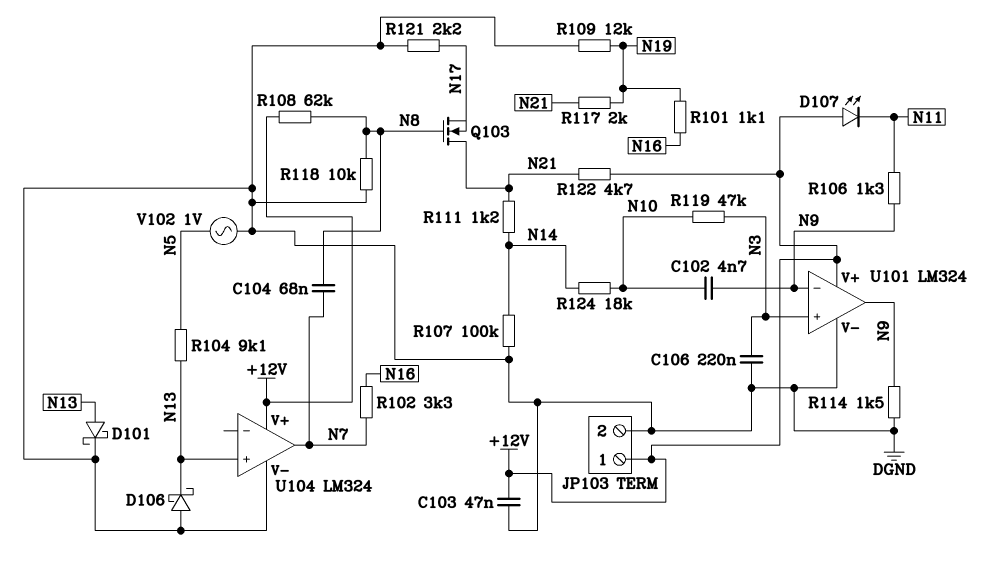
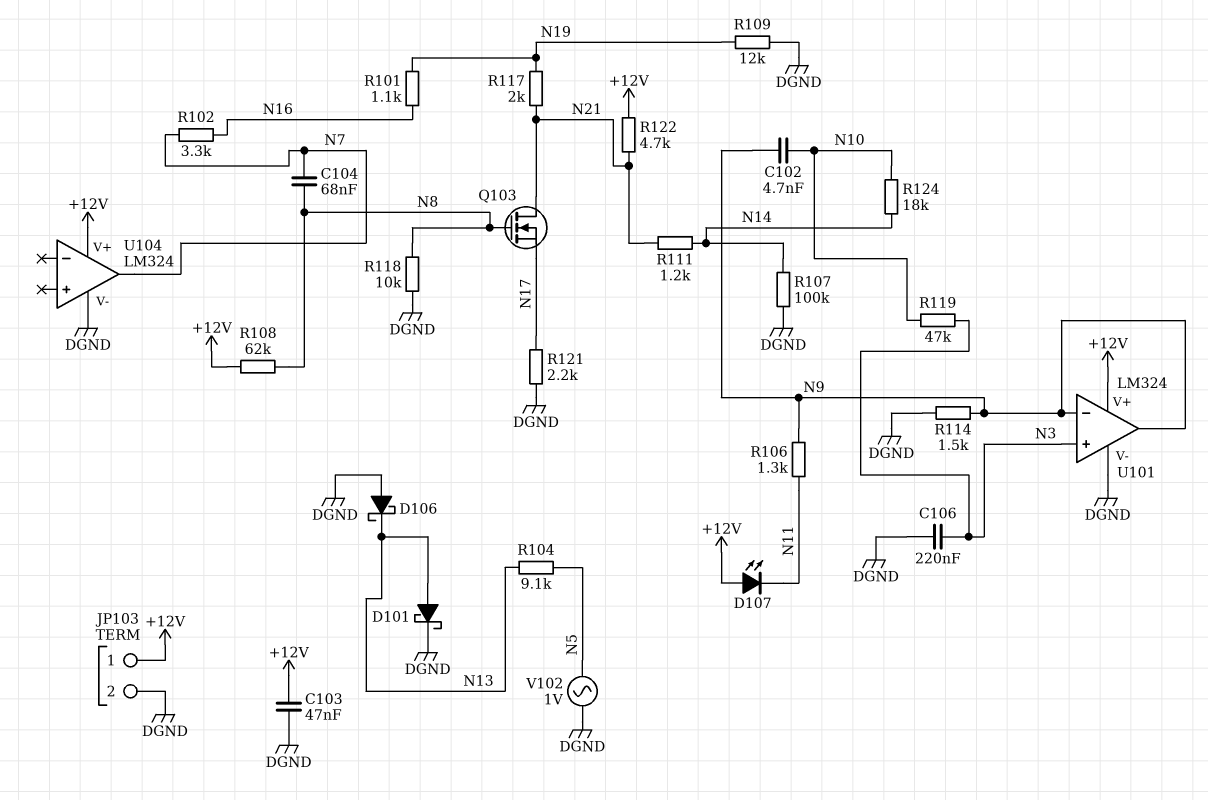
U104 pin in+: N13 -> none

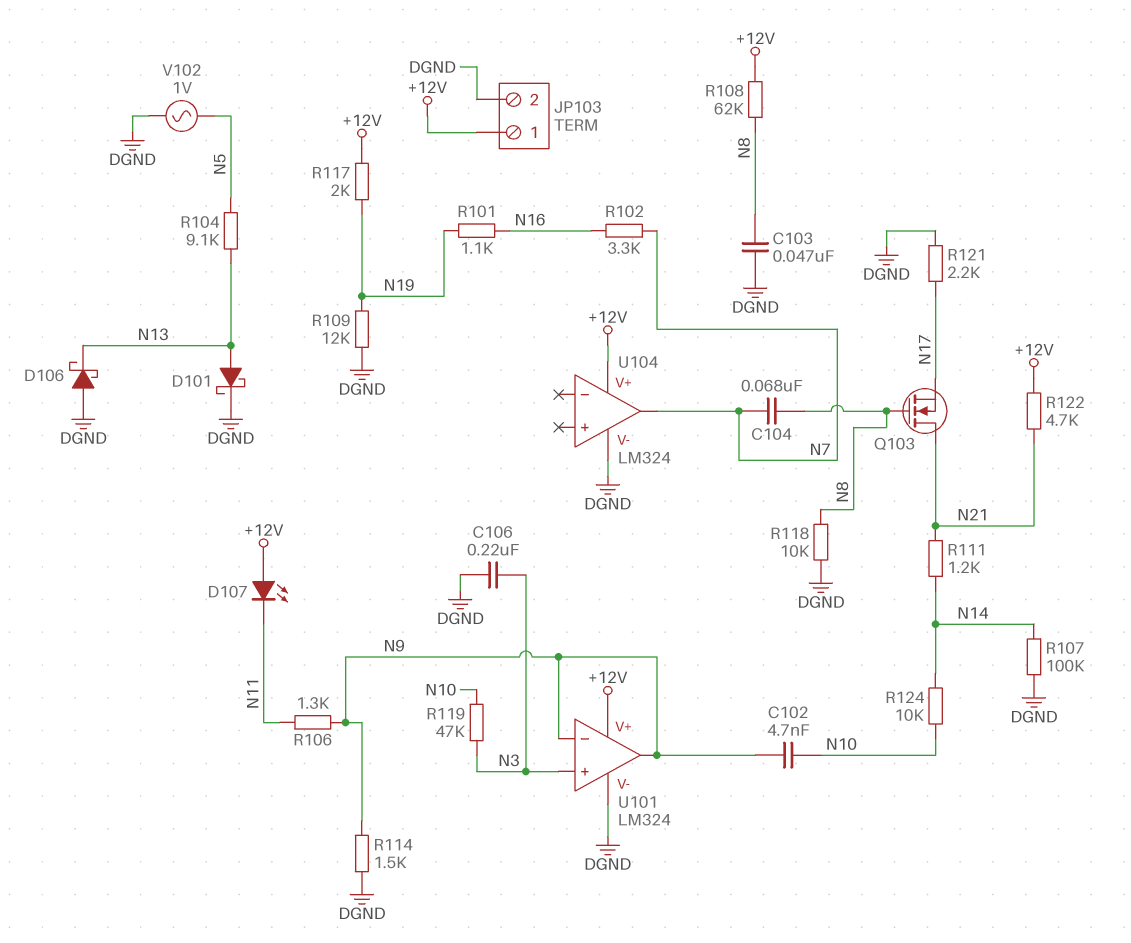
C103: 47nF (+12V, DGND) -> 47nF (DGND, N8)
R117: 2k (N19, N21) -> 2k (+12V, N19)
R124: 18k (N10, N14) -> 10k (N10, N14)

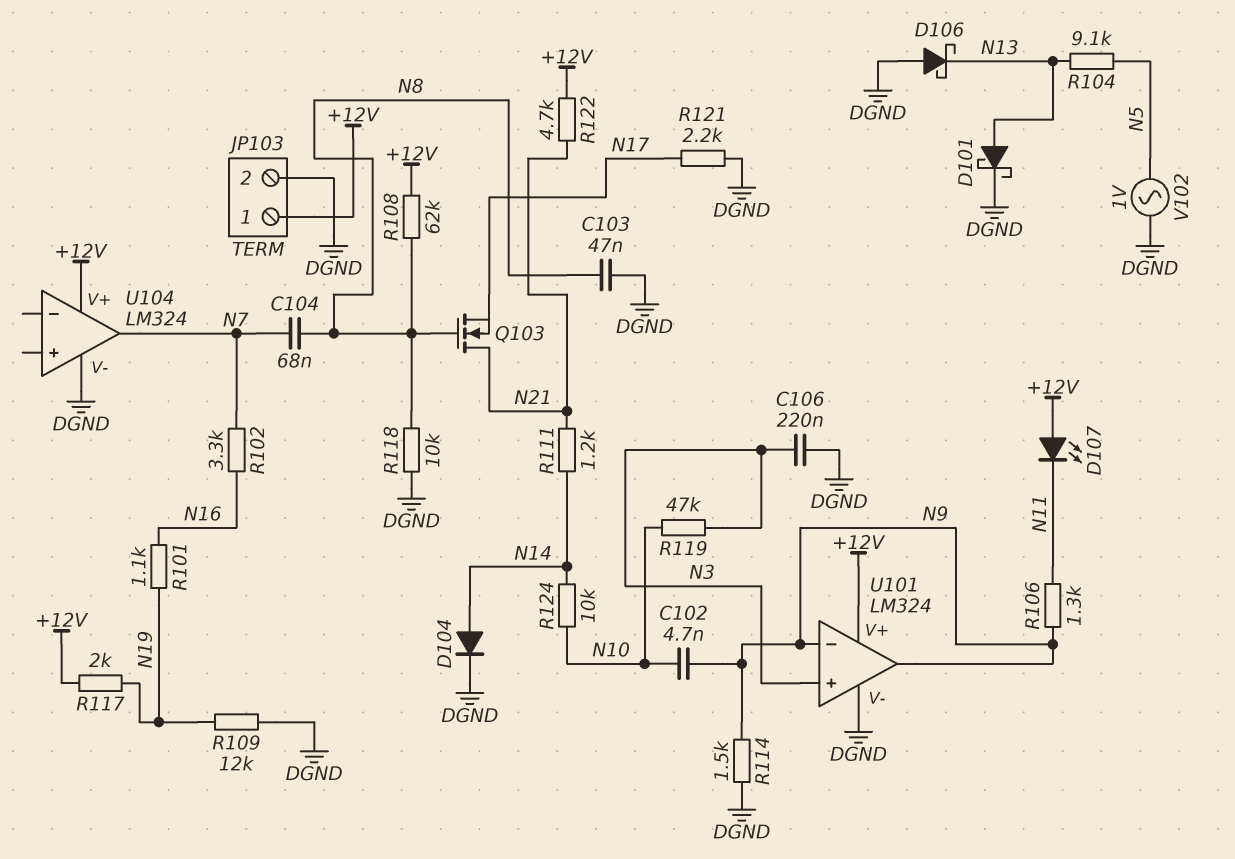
D104: none -> diode (A N14, K DGND)
R107: 100k (DGND, N14) -> none

